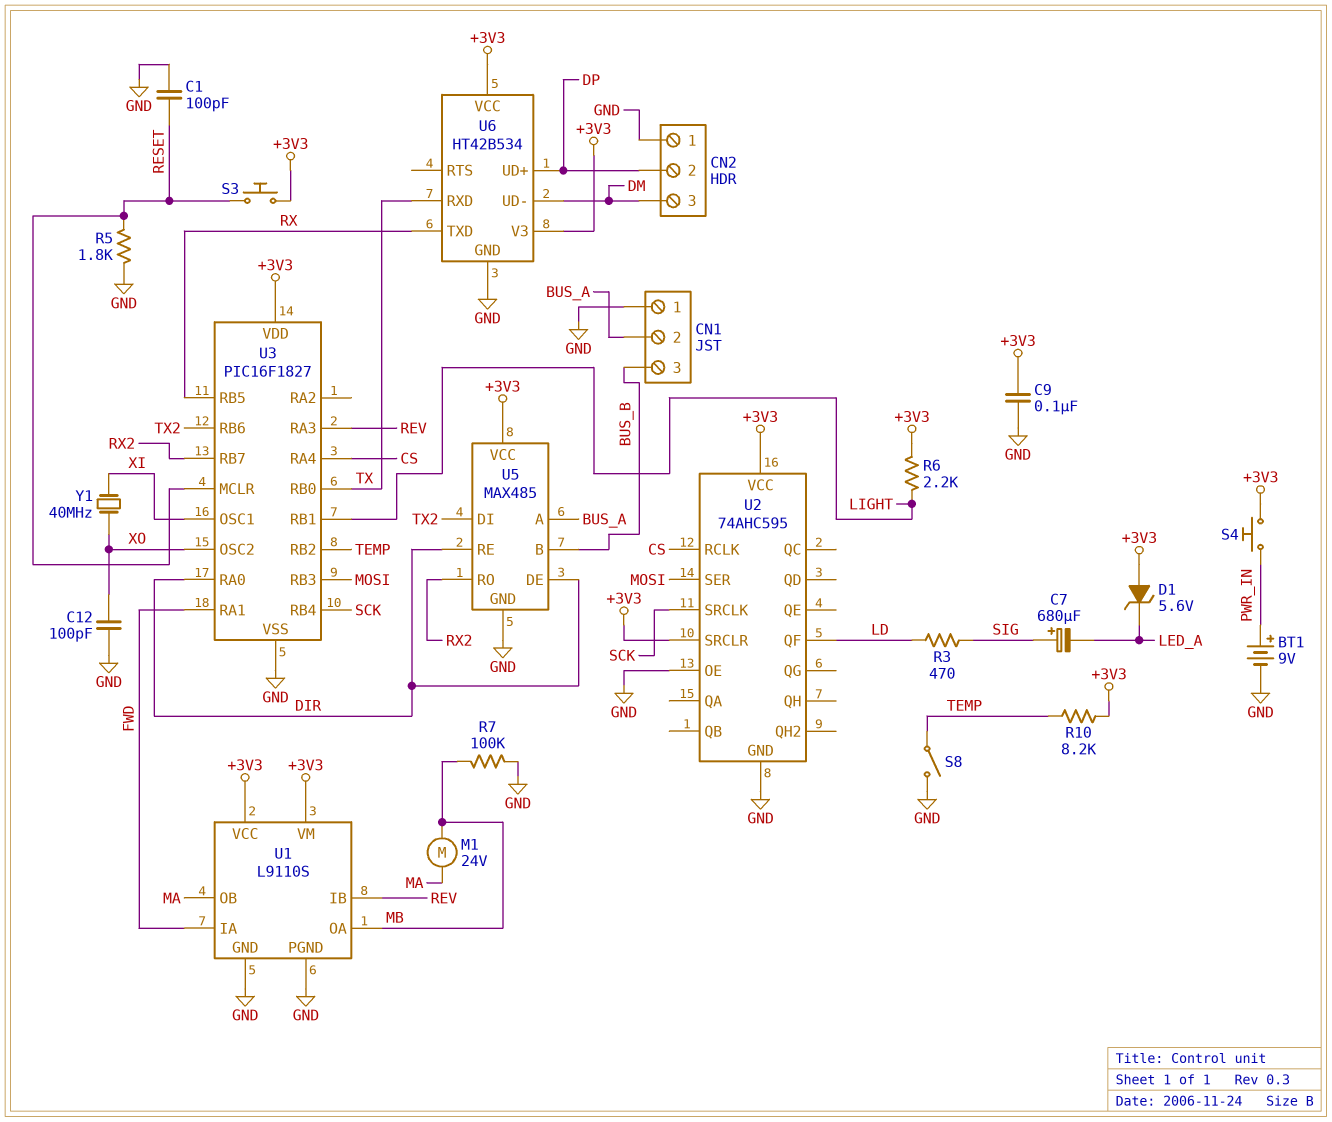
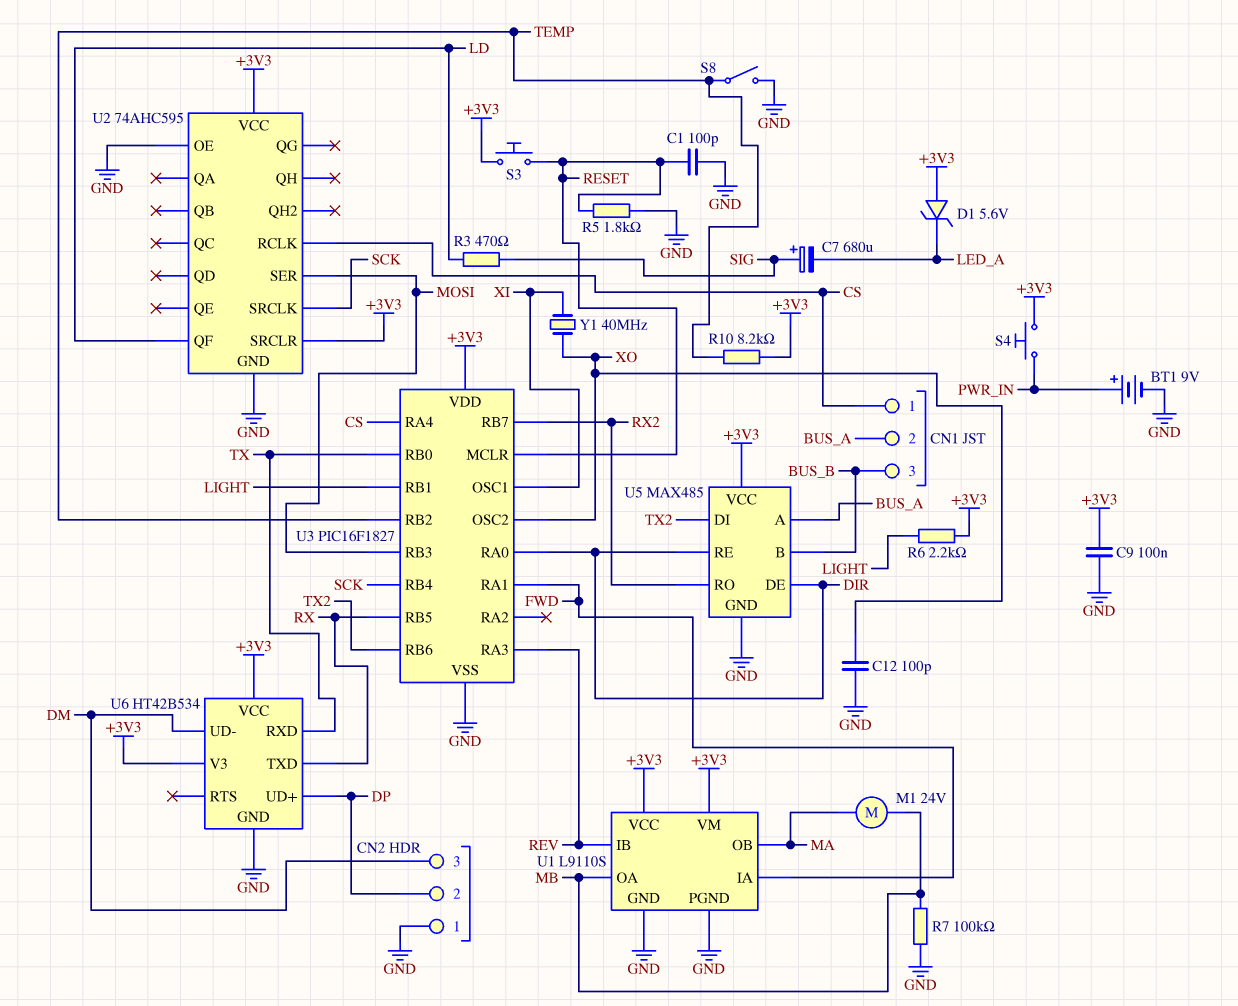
CN1 pin 1: GND -> CS

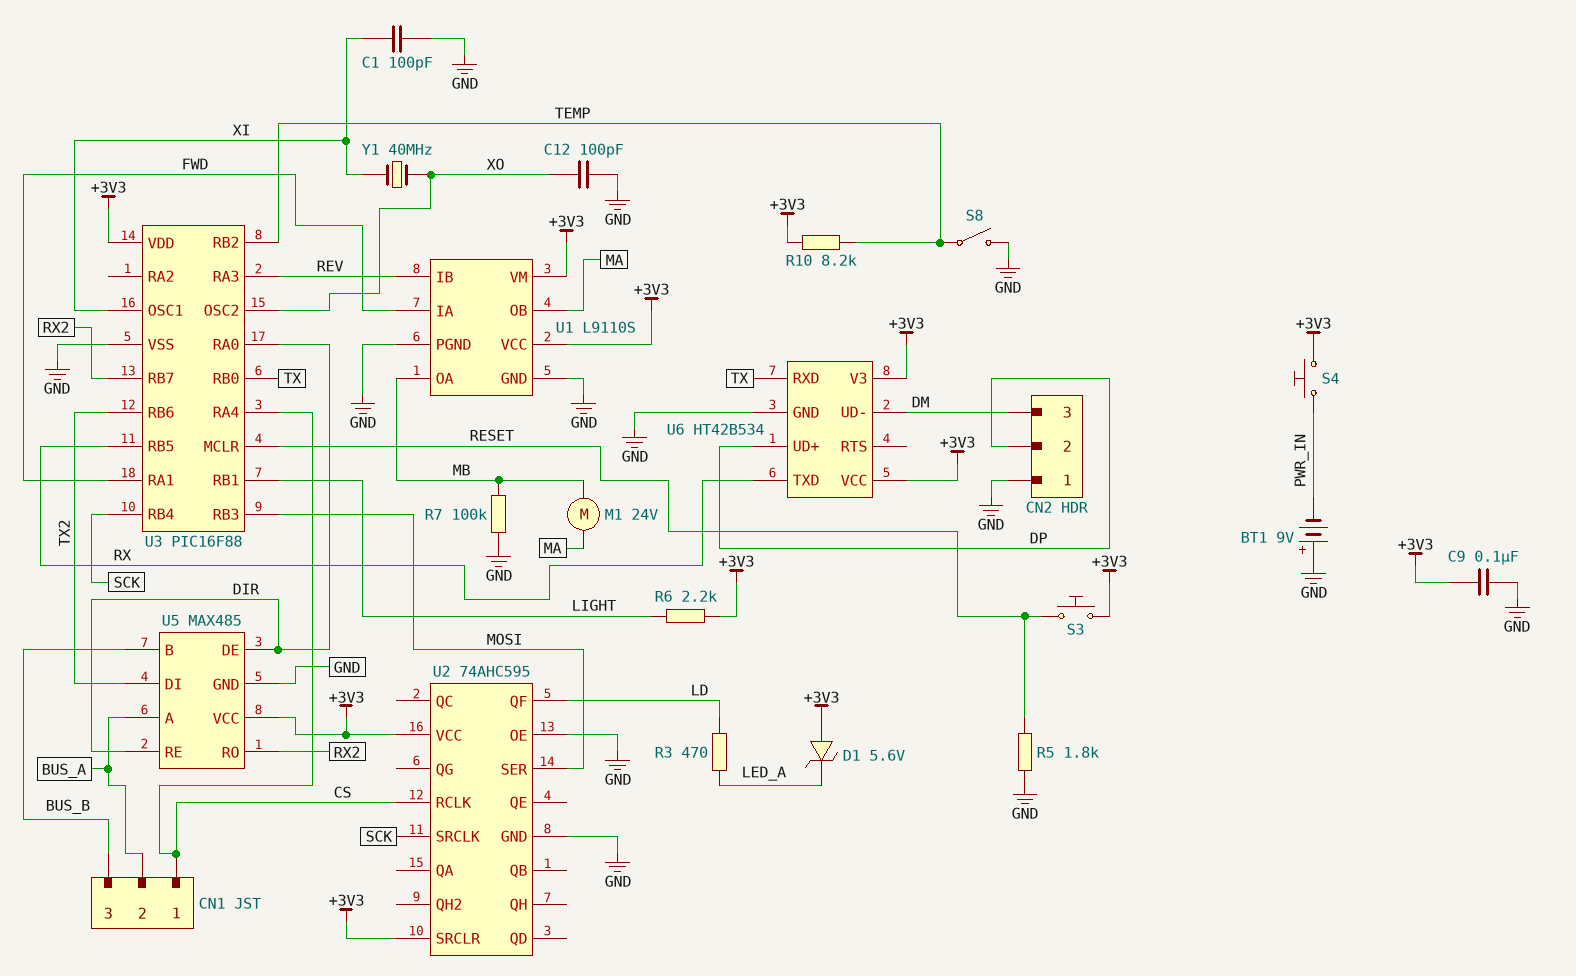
BT1: 9V (plus PWR_IN, minus GND) -> 9V (plus GND, minus PWR_IN)
C1: 100pF (GND, RESET) -> 100pF (GND, XI)
C7: 680uF (plus SIG, minus LED_A) -> none
R3: 470 (LD, SIG) -> 470 (LD, LED_A)
U3: PIC16F1827 -> PIC16F88

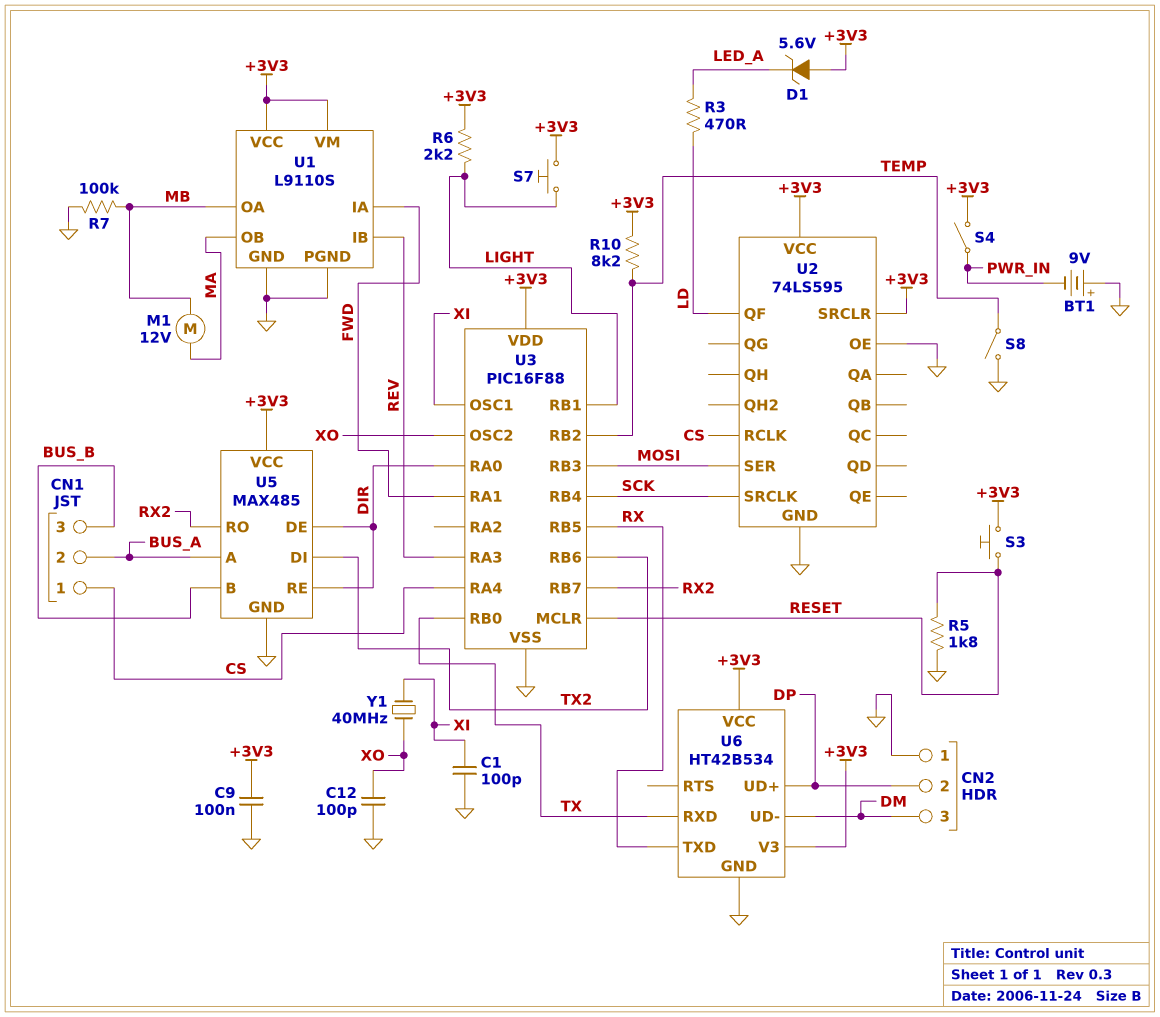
M1: motor 24V (MA, MB) -> motor 12V (MA, MB)
S4: button (+3V3, PWR_IN) -> switch (+3V3, PWR_IN)
S7: none -> button (+3V3, LIGHT)
U2: 74AHC595 -> 74LS595

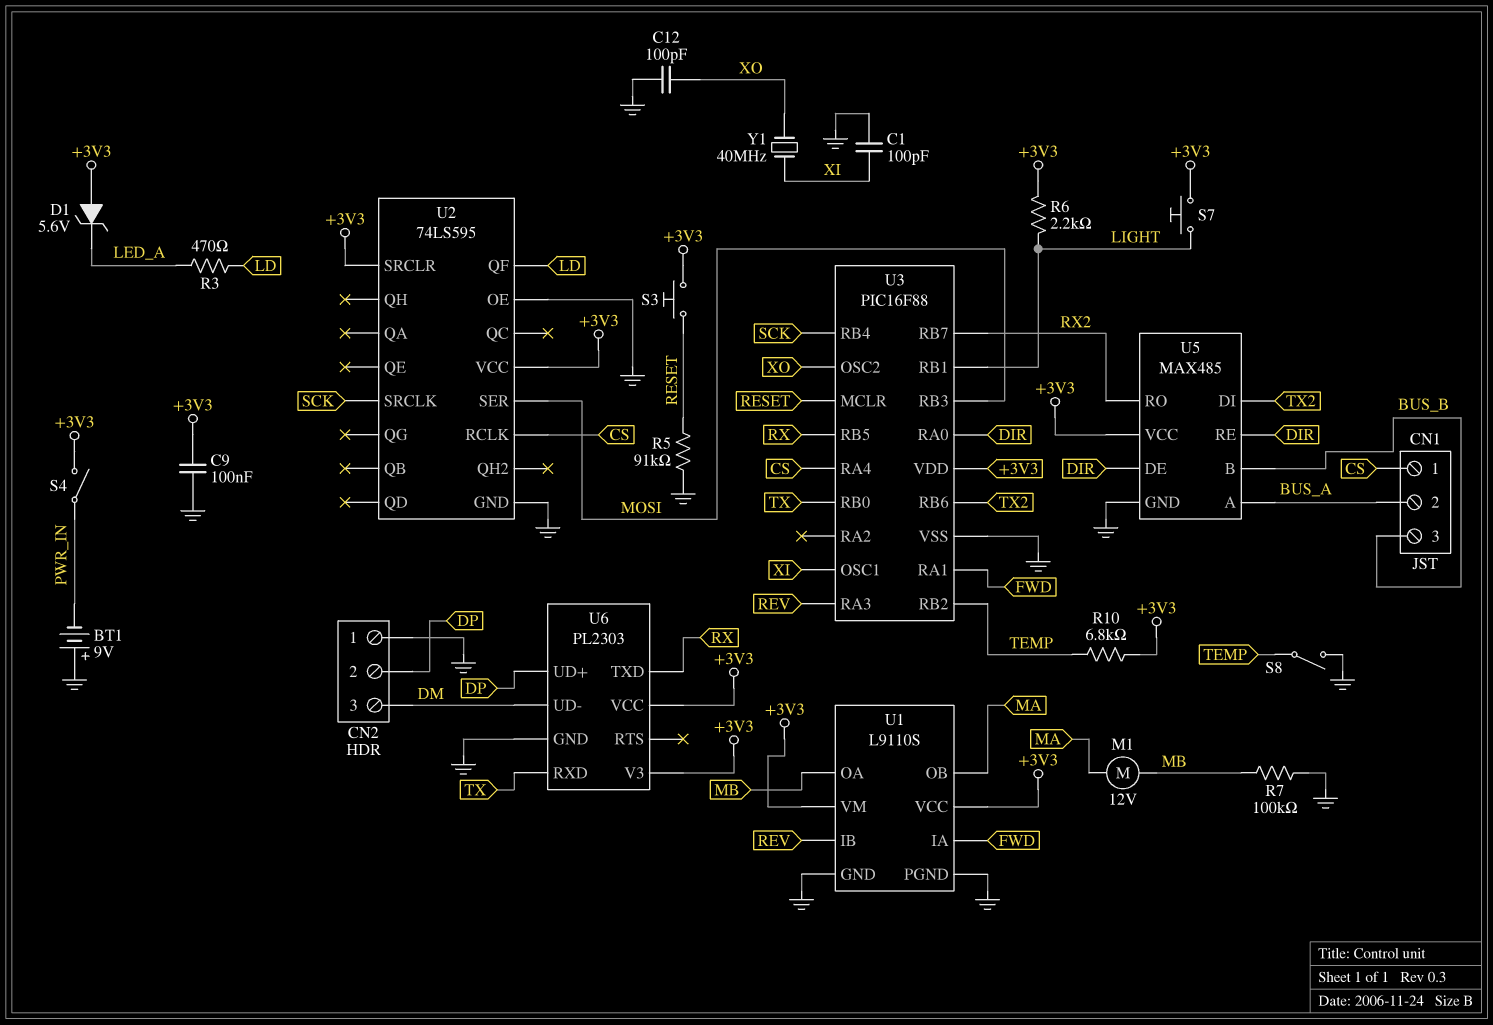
R5: 1.8k (GND, RESET) -> 91k (GND, RESET)
R10: 8.2k (+3V3, TEMP) -> 6.8k (+3V3, TEMP)
U6: HT42B534 -> PL2303

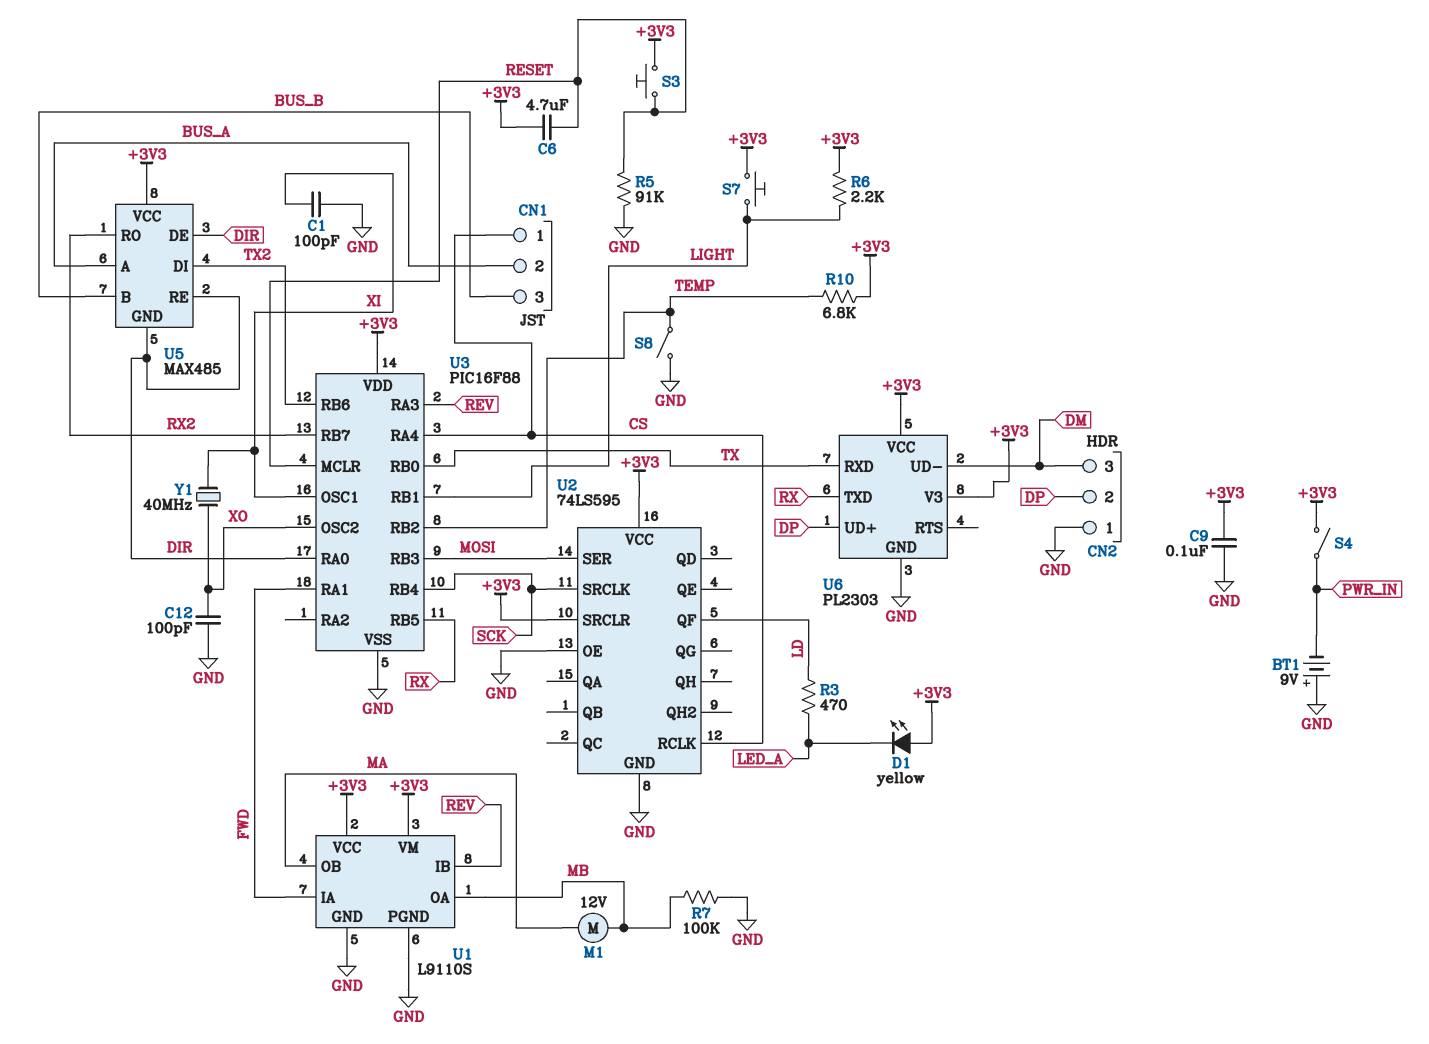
C6: none -> 4.7uF (+3V3, RESET)
D1: zener 5.6V (A +3V3, K LED_A) -> LED yellow (A +3V3, K LED_A)
U5 pin GND: GND -> DIR

